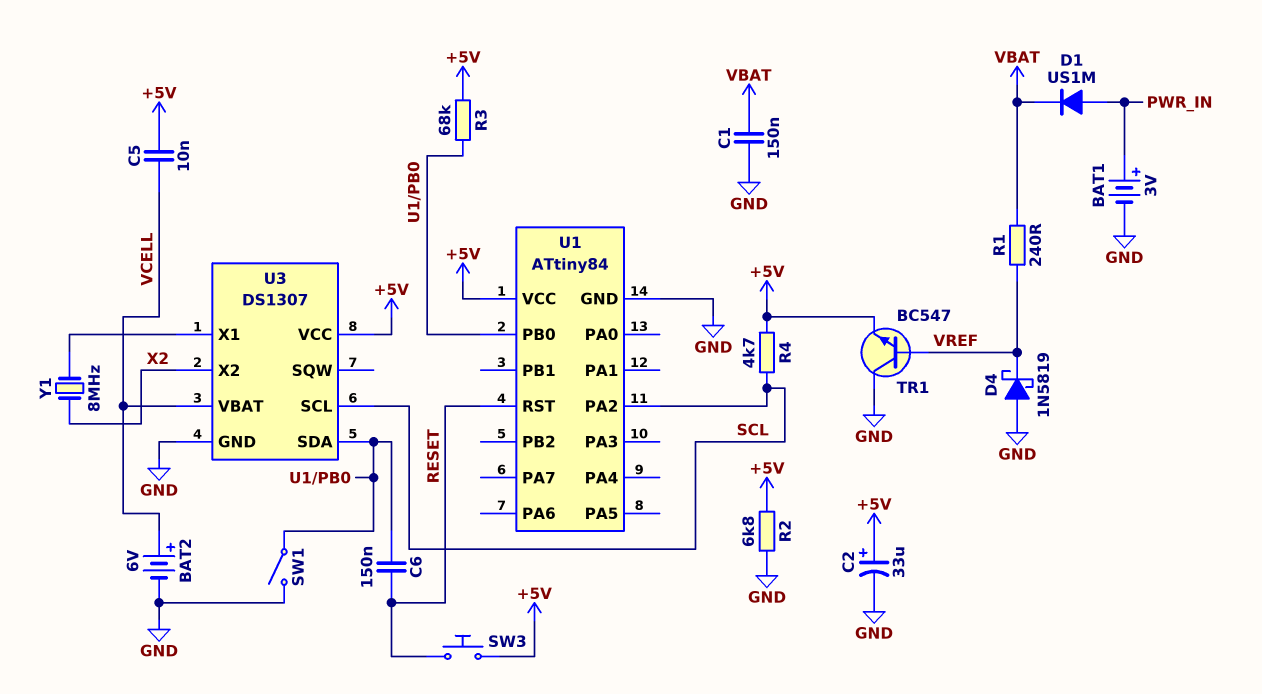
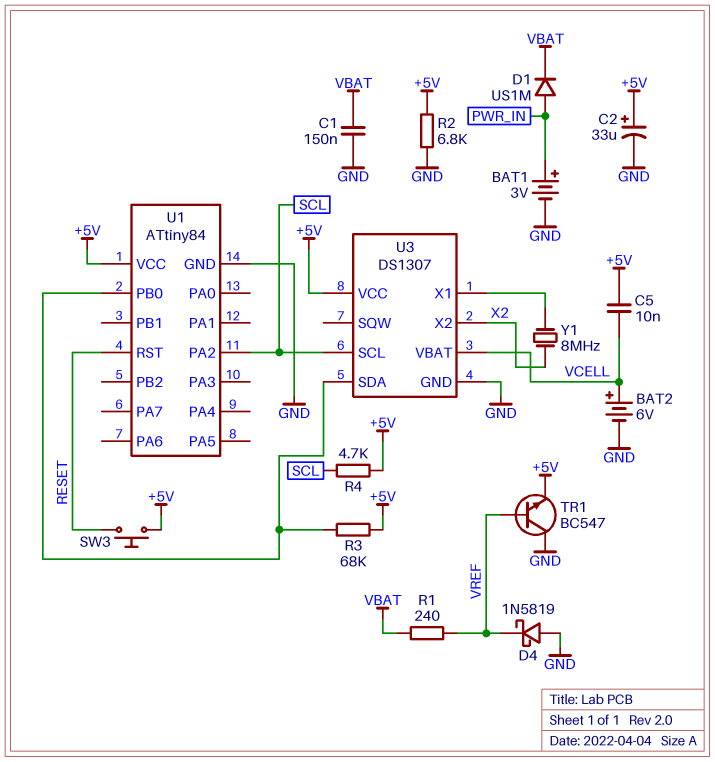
C6: 150nF (RESET, U1/PB0) -> none
SW1: switch (GND, U1/PB0) -> none

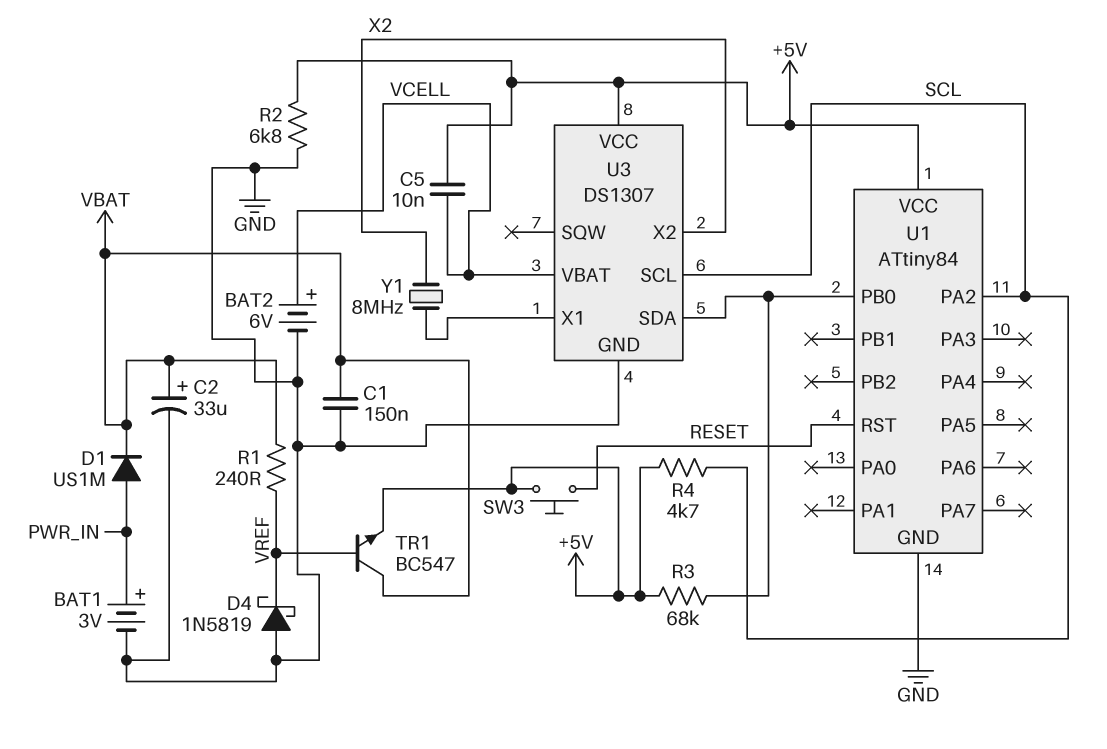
C2: 33uF (plus +5V, minus GND) -> 33uF (plus VBAT, minus GND)
TR1: NPN BC547 (B VREF, C GND, E +5V) -> NPN BC547 (B VREF, C VBAT, E +5V)

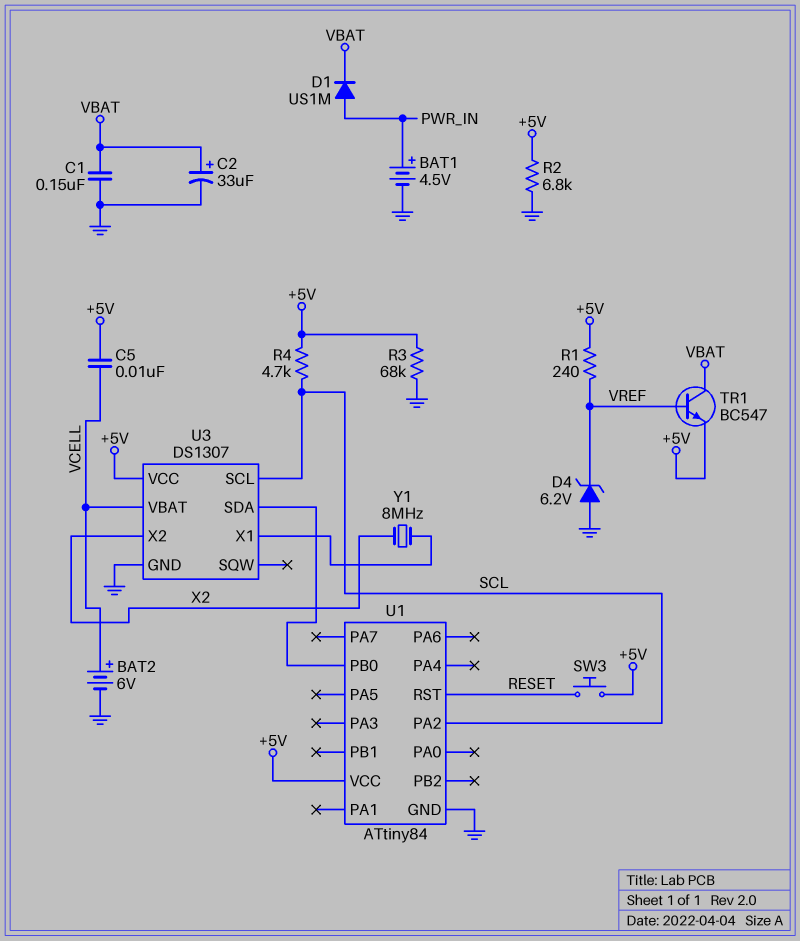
BAT1: 3V (plus PWR_IN, minus GND) -> 4.5V (plus PWR_IN, minus GND)
D4: schottky 1N5819 (A GND, K VREF) -> zener 6.2V (A GND, K VREF)
R1: 240 (VBAT, VREF) -> 240 (+5V, VREF)
R3: 68k (+5V, U1/PB0) -> 68k (+5V, GND)

